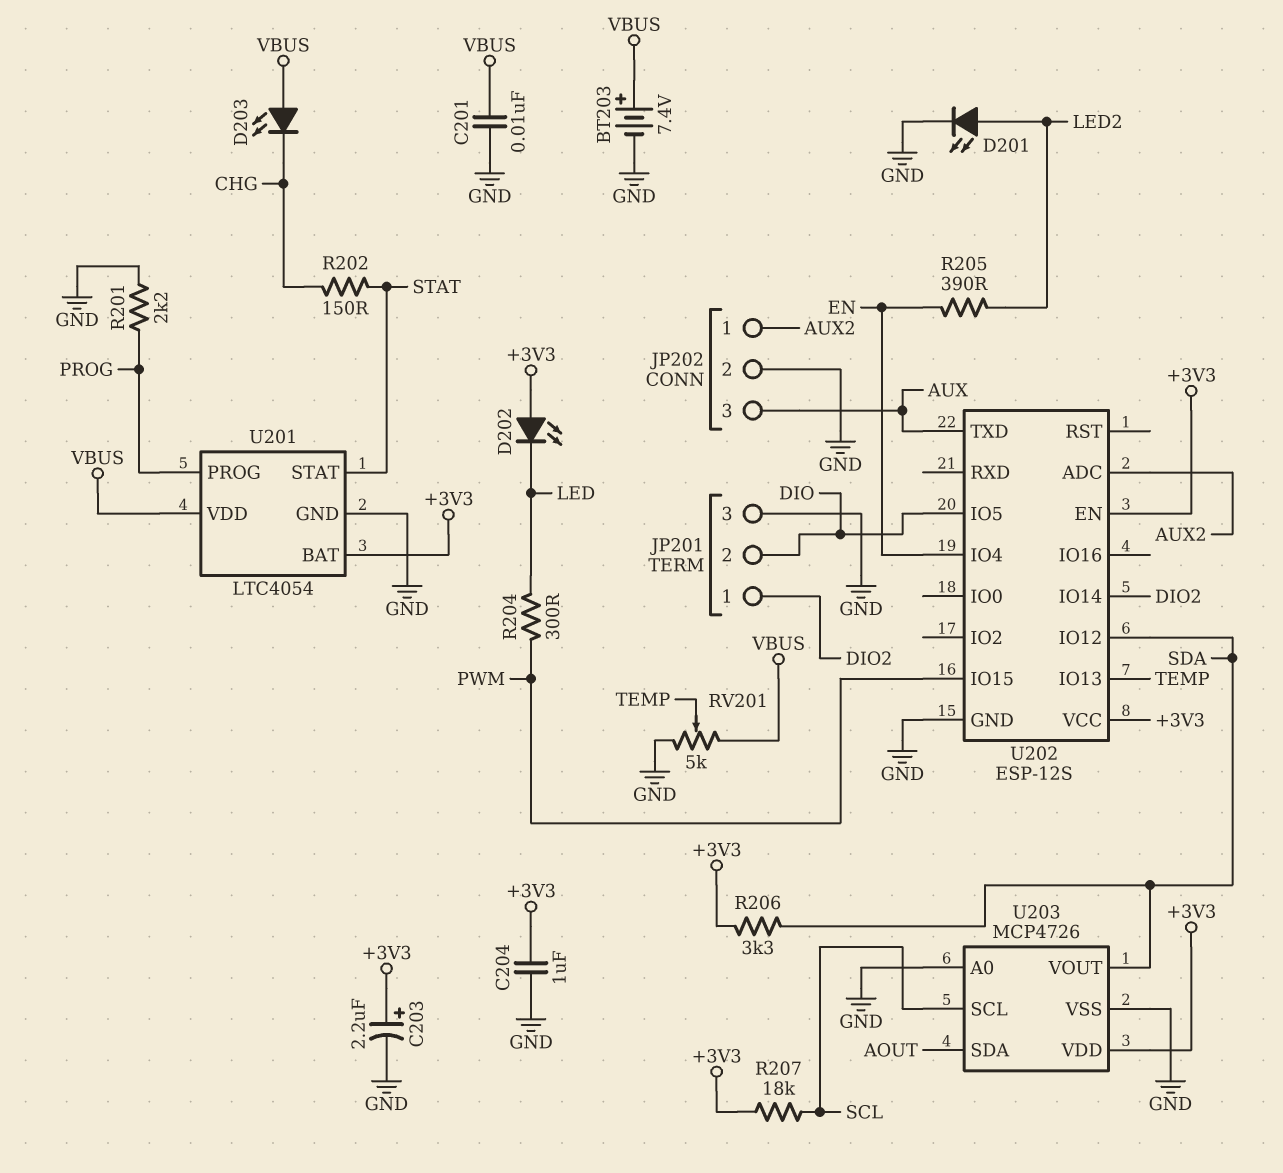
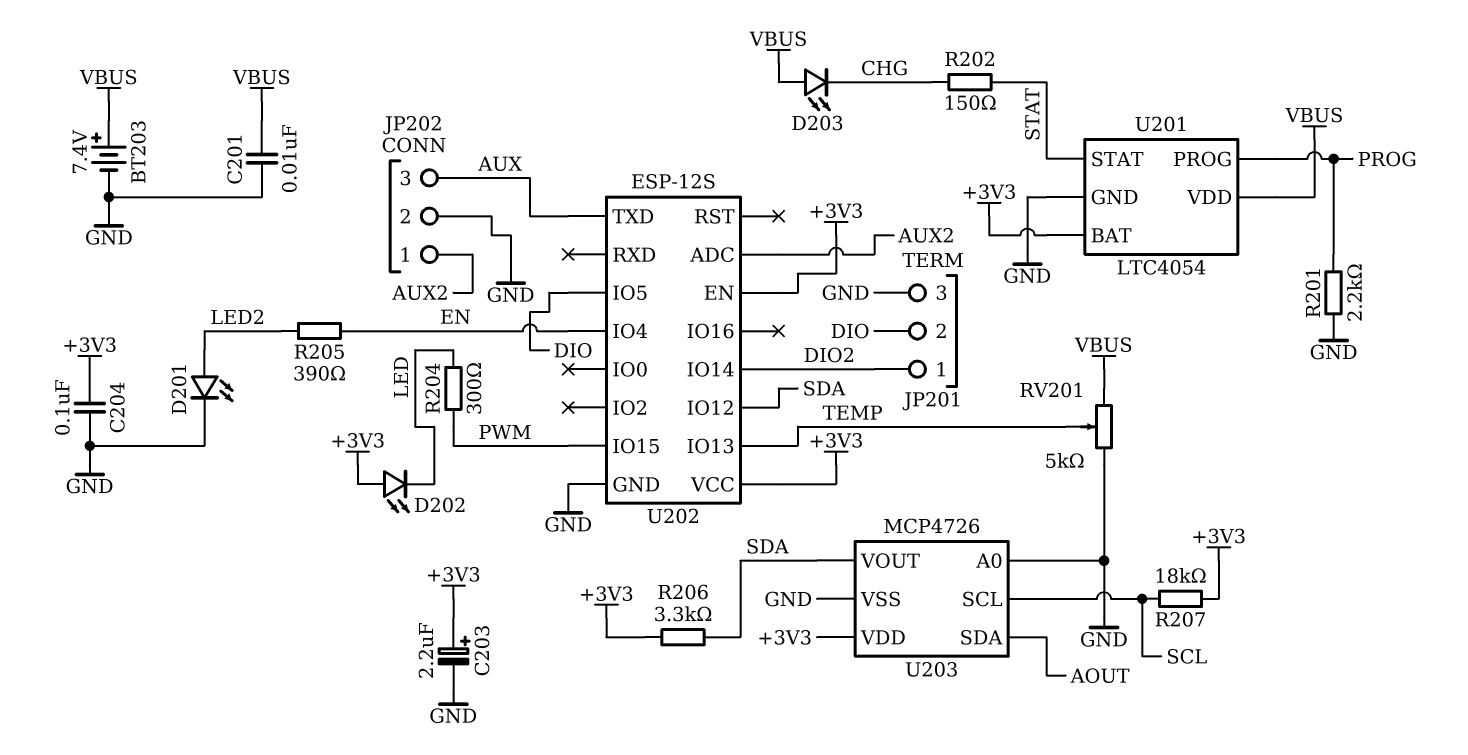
C204: 1uF (+3V3, GND) -> 100nF (+3V3, GND)

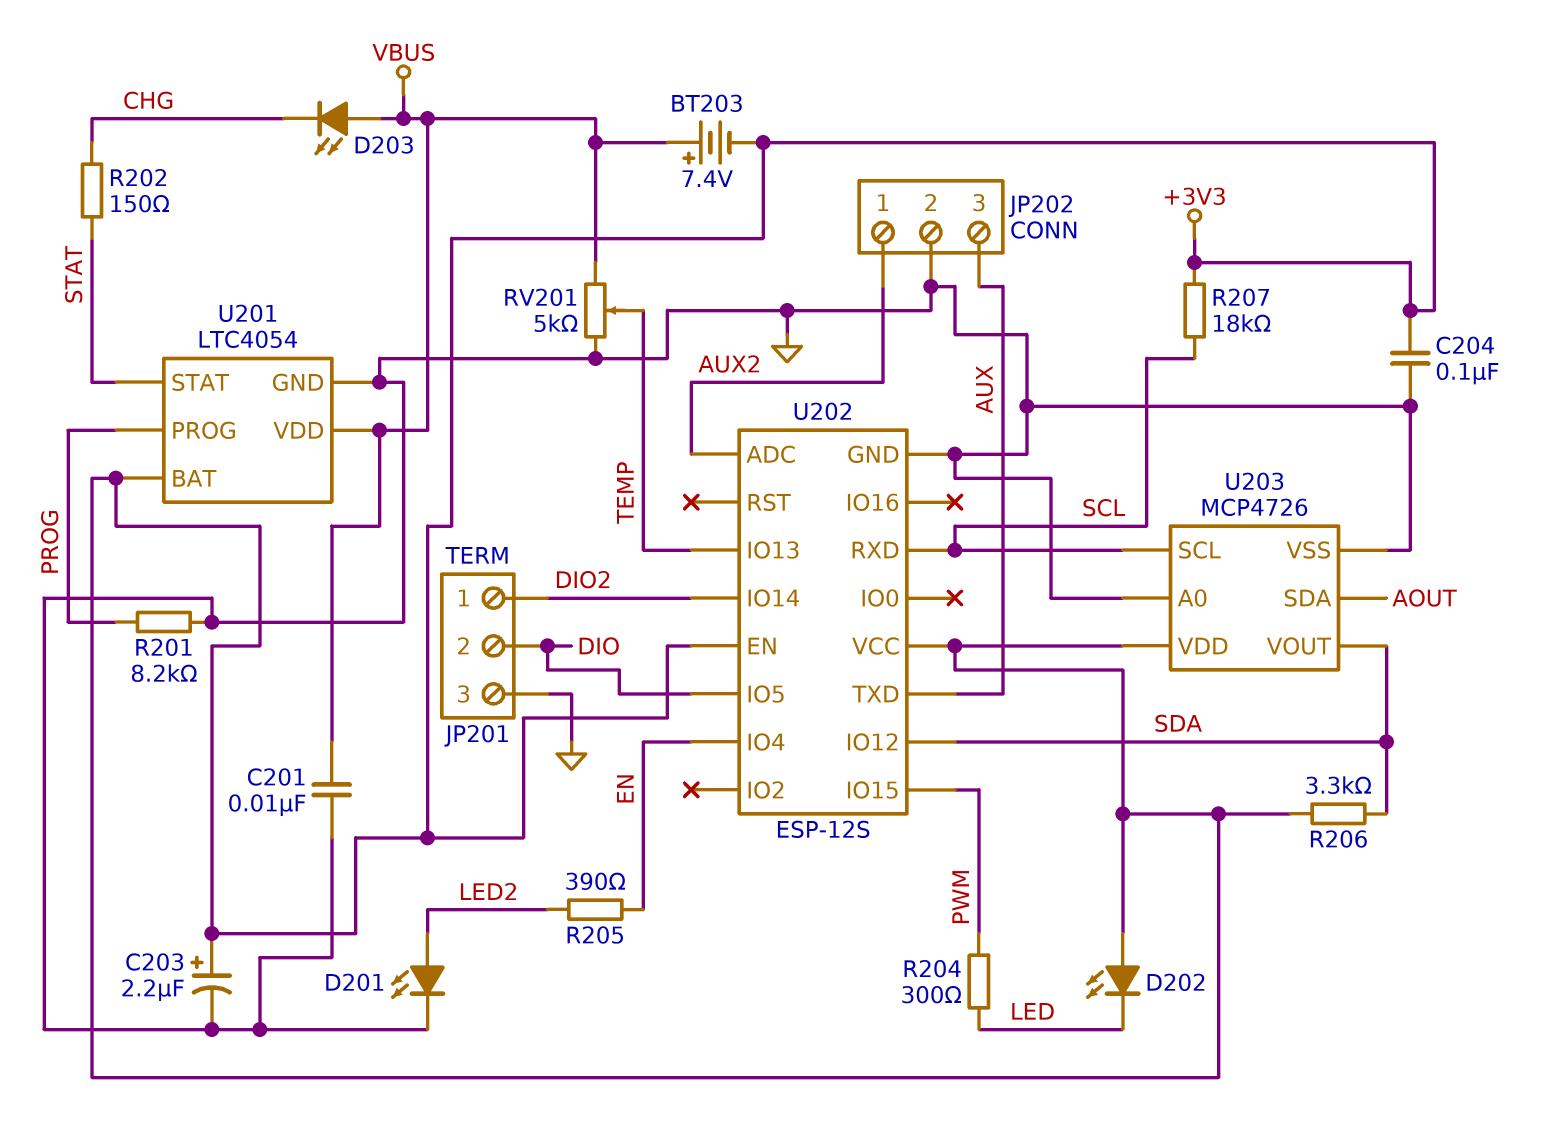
BT203: 7.4V (plus VBUS, minus GND) -> 7.4V (plus VBUS, minus +3V3)
R201: 2.2k (GND, PROG) -> 8.2k (GND, PROG)
U202 pin RXD: none -> SCL

